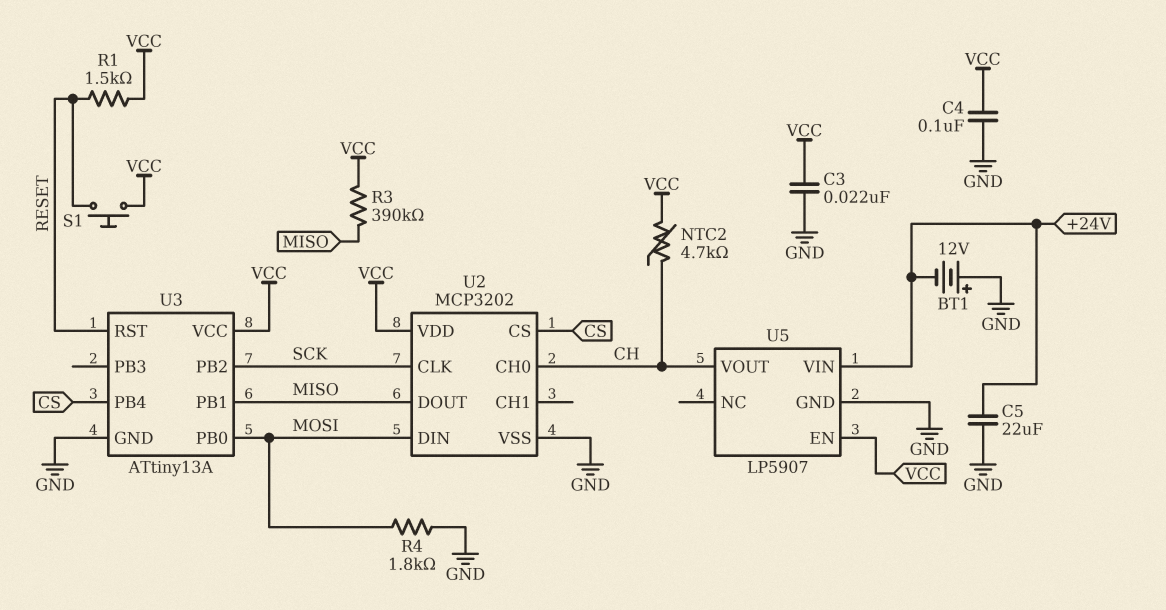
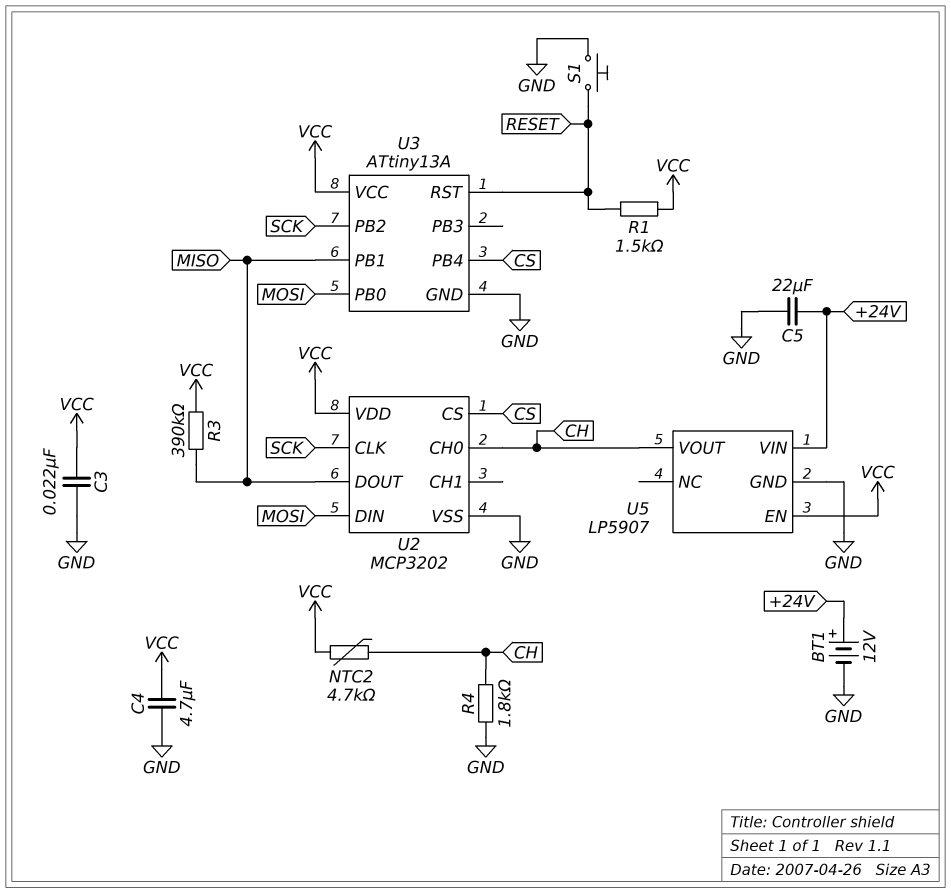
BT1: 12V (plus GND, minus +24V) -> 12V (plus +24V, minus GND)
C4: 100nF (GND, VCC) -> 4.7uF (GND, VCC)
R4: 1.8k (GND, MOSI) -> 1.8k (CH, GND)
S1: button (RESET, VCC) -> button (GND, RESET)

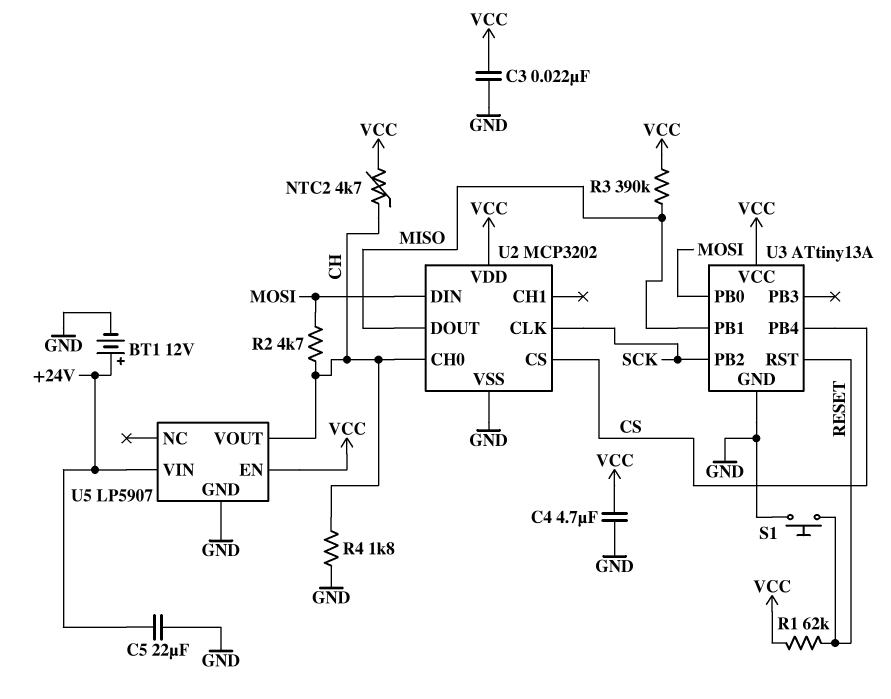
R1: 1.5k (RESET, VCC) -> 62k (RESET, VCC)
R2: none -> 4.7k (CH, MOSI)

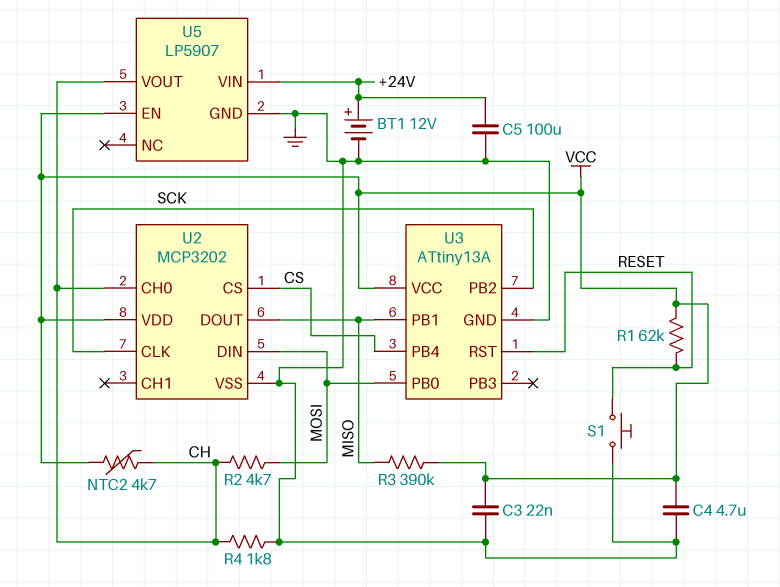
C5: 22uF (+24V, GND) -> 100uF (+24V, GND)

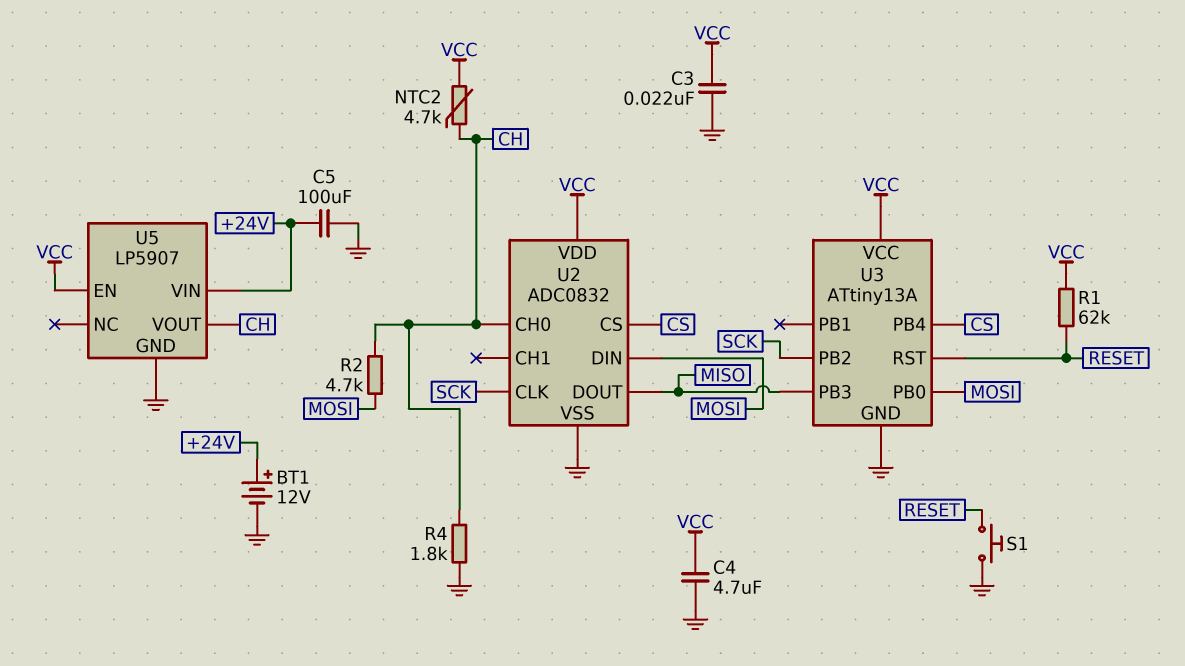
R3: 390k (MISO, VCC) -> none
U2: MCP3202 -> ADC0832
U3 pin PB1: MISO -> none
U3 pin PB3: none -> MISO

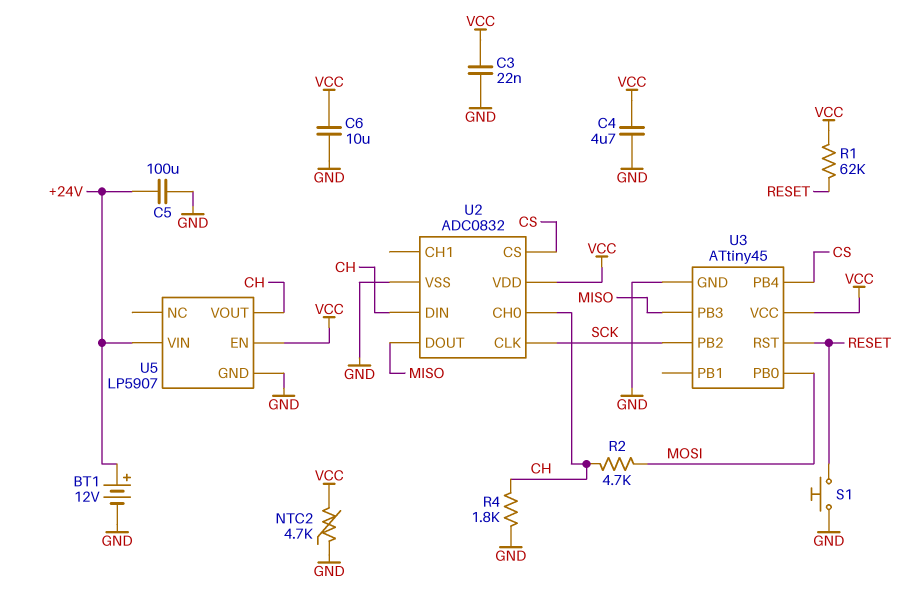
C6: none -> 10uF (GND, VCC)
NTC2: 4.7k (CH, VCC) -> 4.7k (GND, VCC)
U2 pin DIN: MOSI -> CH
U3: ATtiny13A -> ATtiny45

